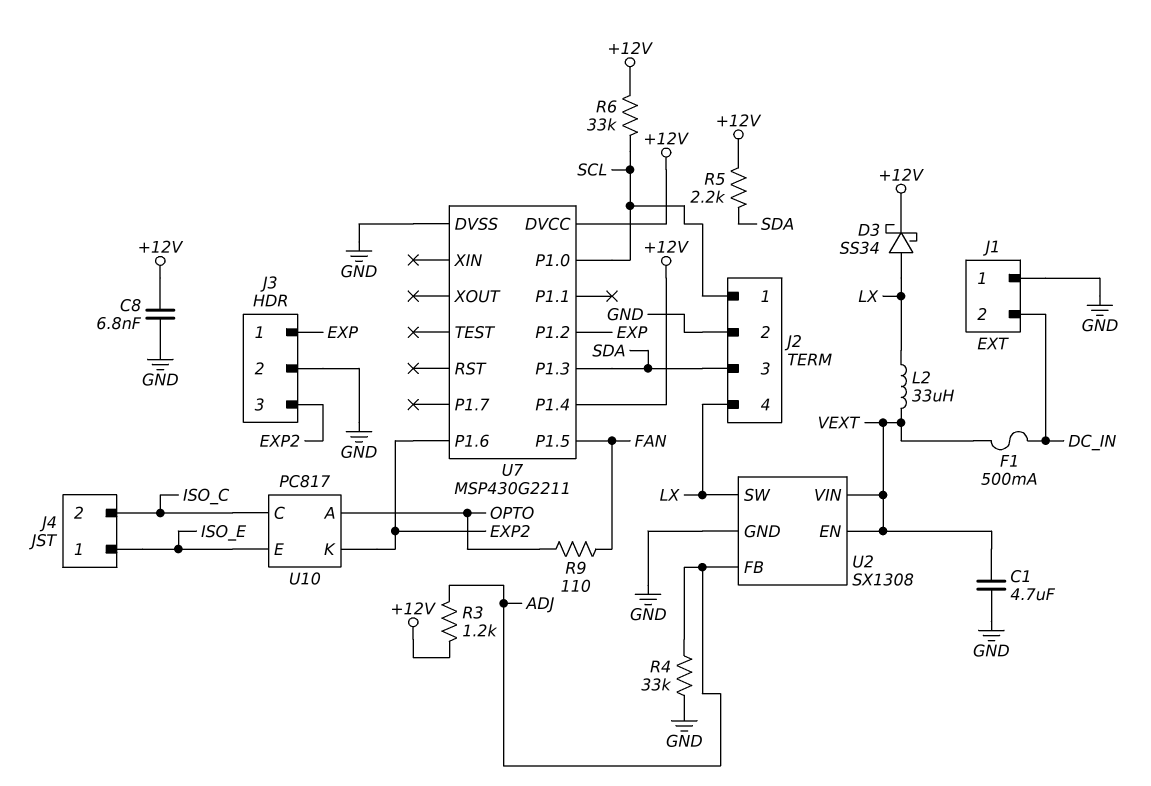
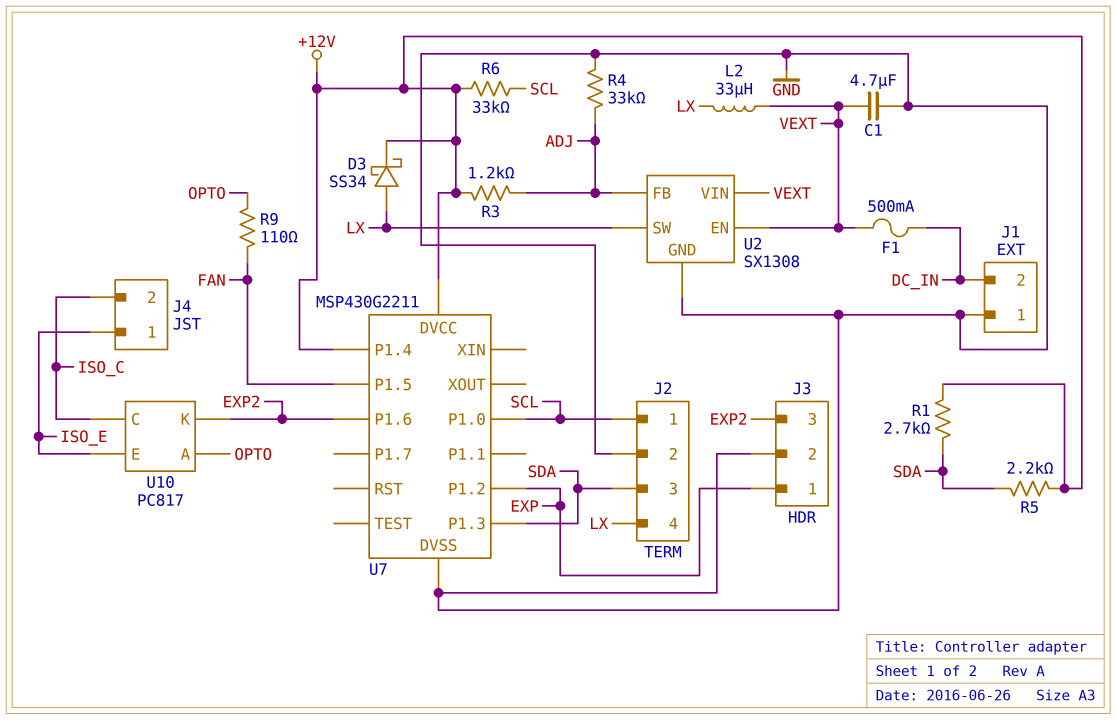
C8: 6.8nF (+12V, GND) -> none
R1: none -> 2.7k (+12V, SDA)

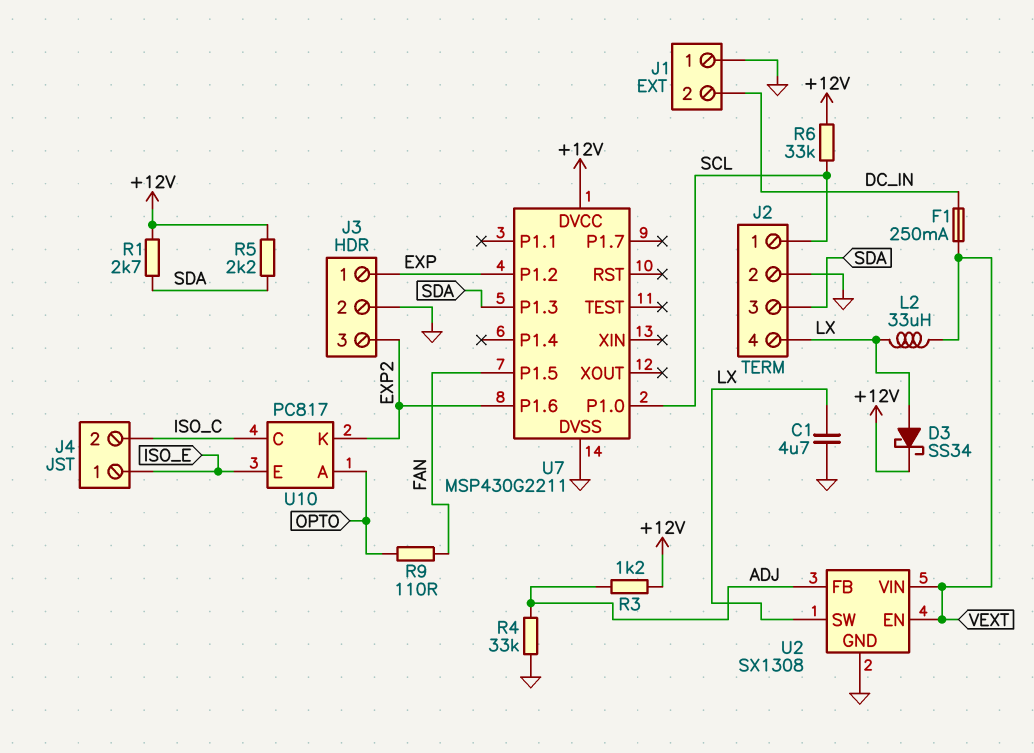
C1: 4.7uF (GND, VEXT) -> 4.7uF (GND, LX)
F1: 500mA (DC_IN, VEXT) -> 250mA (DC_IN, VEXT)
U7 pin P1.4: +12V -> none

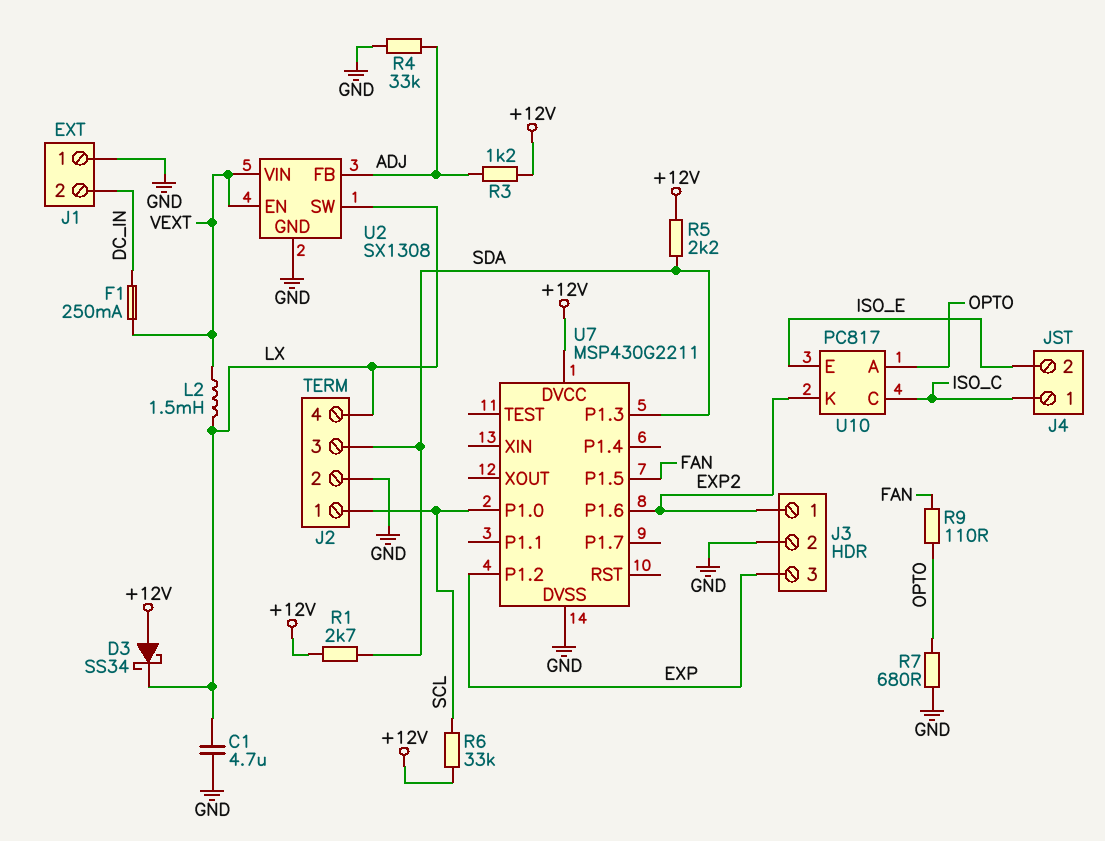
D3: schottky SS34 (A LX, K +12V) -> schottky SS34 (A +12V, K LX)
J3 pin 1: EXP -> EXP2
J3 pin 3: EXP2 -> EXP
J4 pin 1: ISO_E -> ISO_C
J4 pin 2: ISO_C -> ISO_E
L2: 33uH (LX, VEXT) -> 1.5mH (LX, VEXT)
R7: none -> 680 (GND, OPTO)

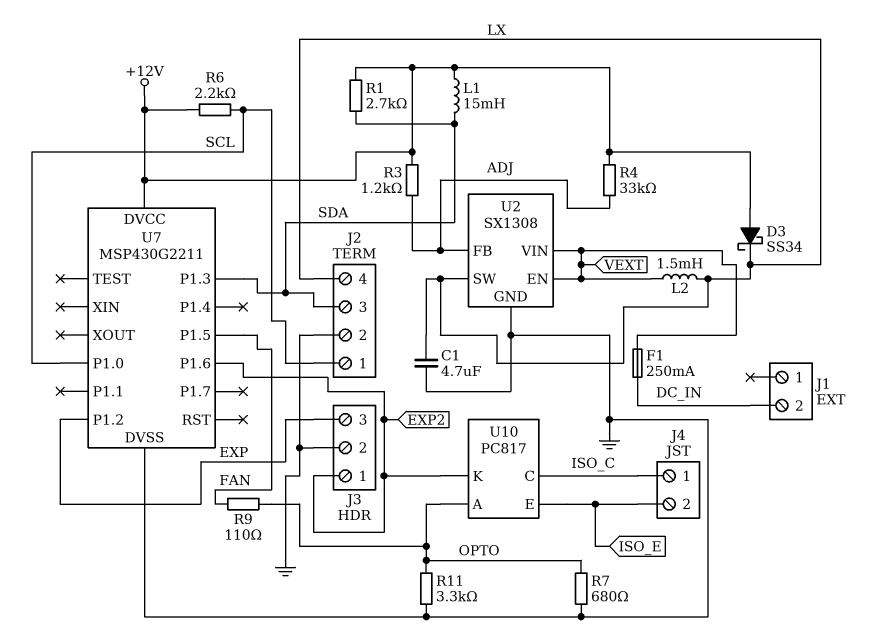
J1 pin 1: GND -> none
L1: none -> 15mH (+12V, SDA)
R4: 33k (ADJ, GND) -> 33k (+12V, ADJ)
R5: 2.2k (+12V, SDA) -> none
R6: 33k (+12V, SCL) -> 2.2k (+12V, SCL)
R11: none -> 3.3k (GND, OPTO)

